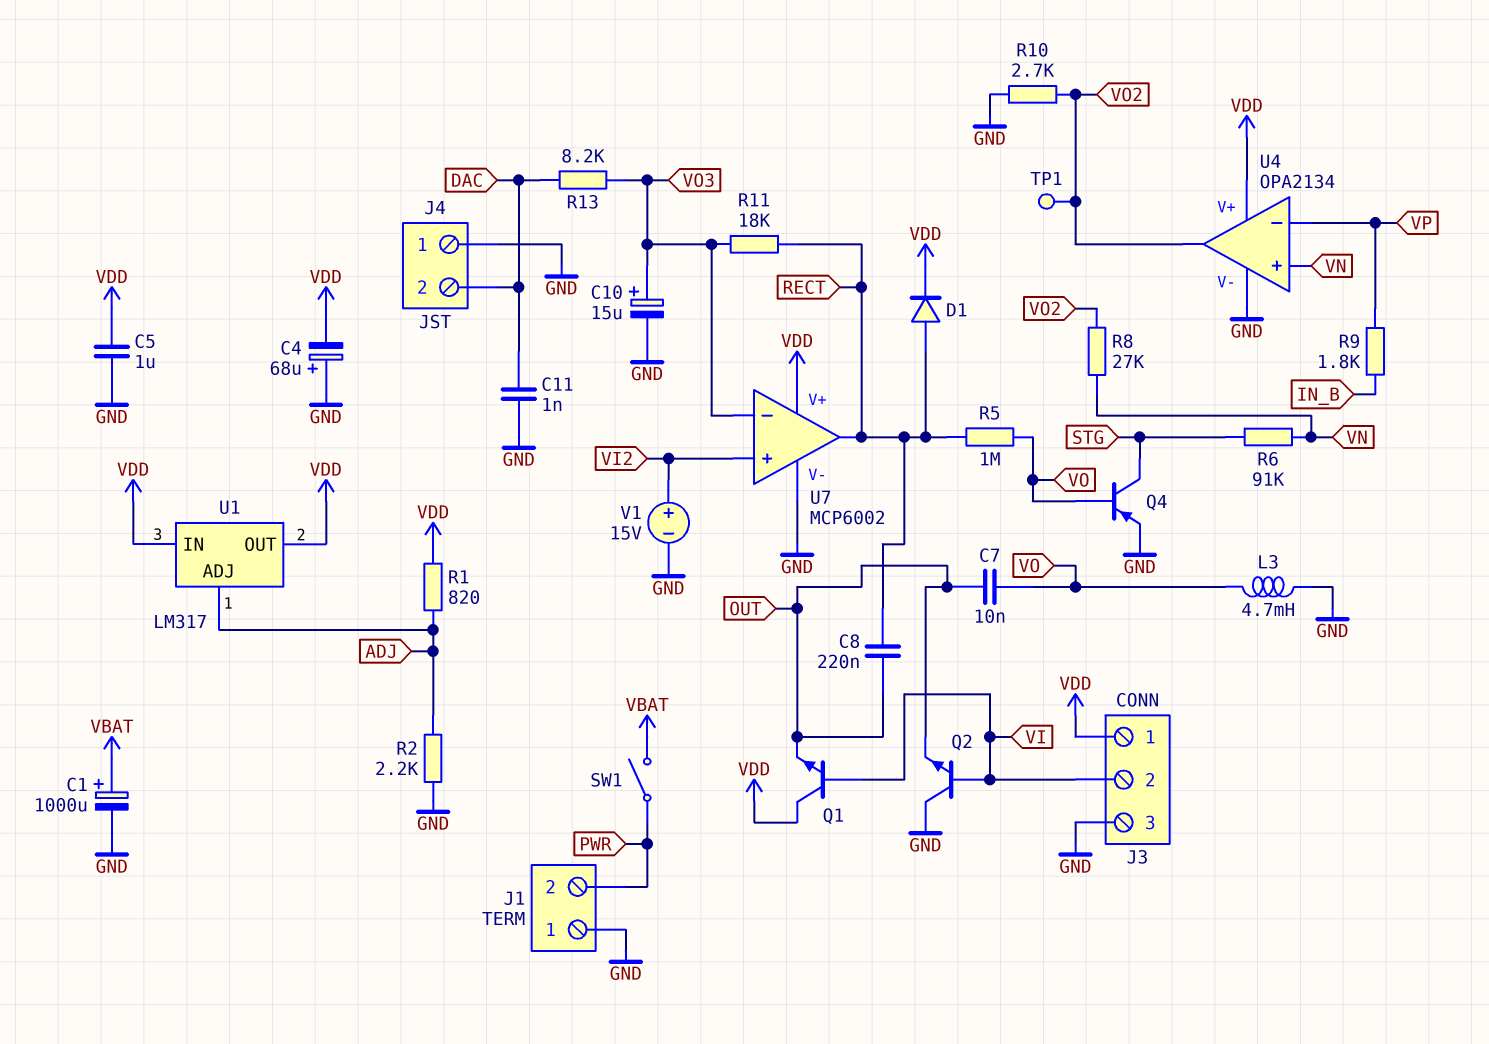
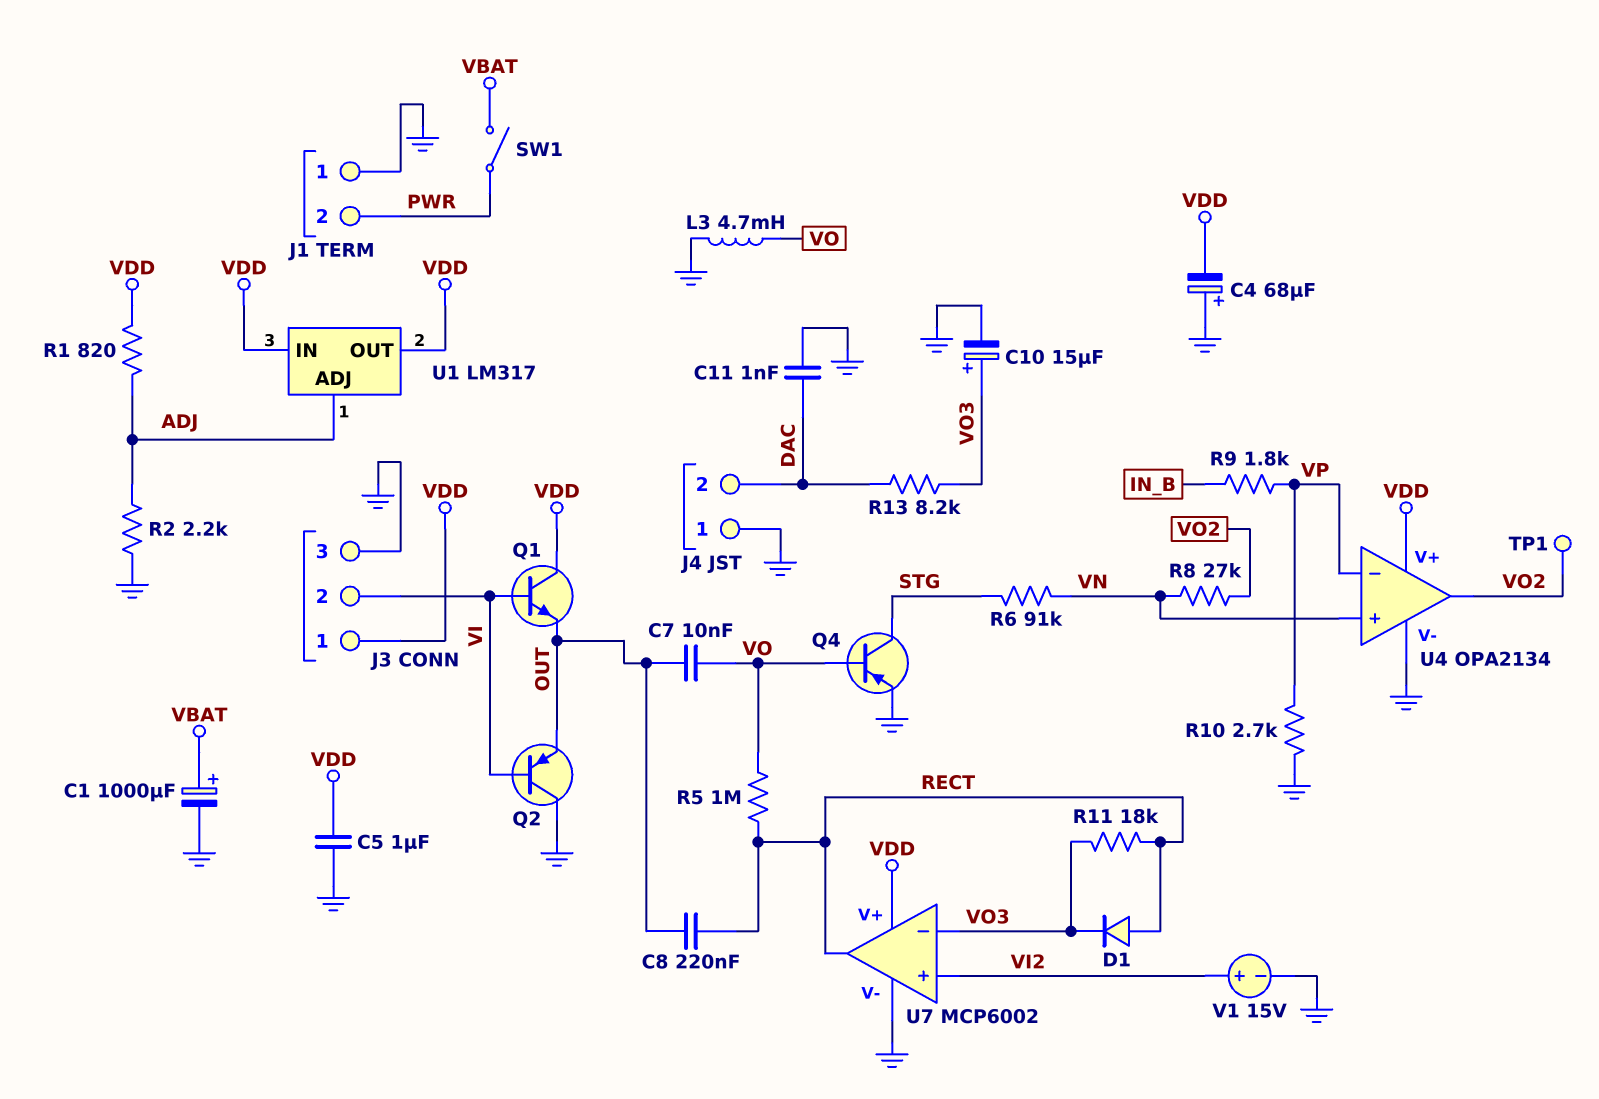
D1: diode (A RECT, K VDD) -> diode (A RECT, K VO3)
Q2: NPN (B VI, C GND, E OUT) -> PNP (B VI, C GND, E OUT)
R10: 2.7k (GND, VO2) -> 2.7k (GND, VP)

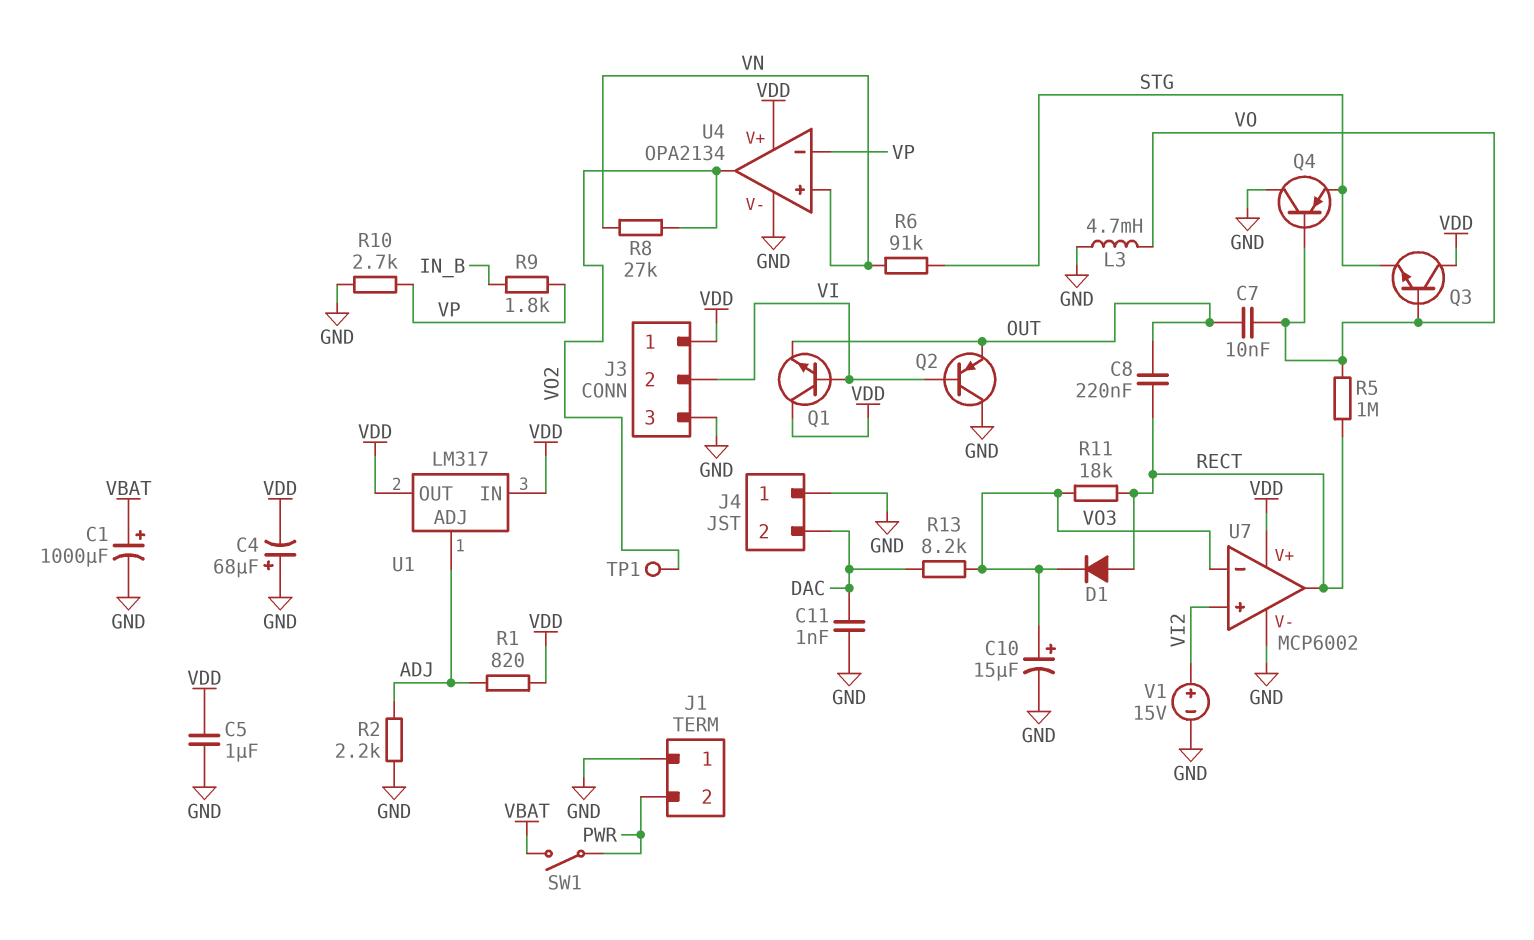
Q3: none -> NPN (B VO, C VDD, E STG)
Q4: PNP (B VO, C STG, E GND) -> PNP (B VO, C GND, E STG)

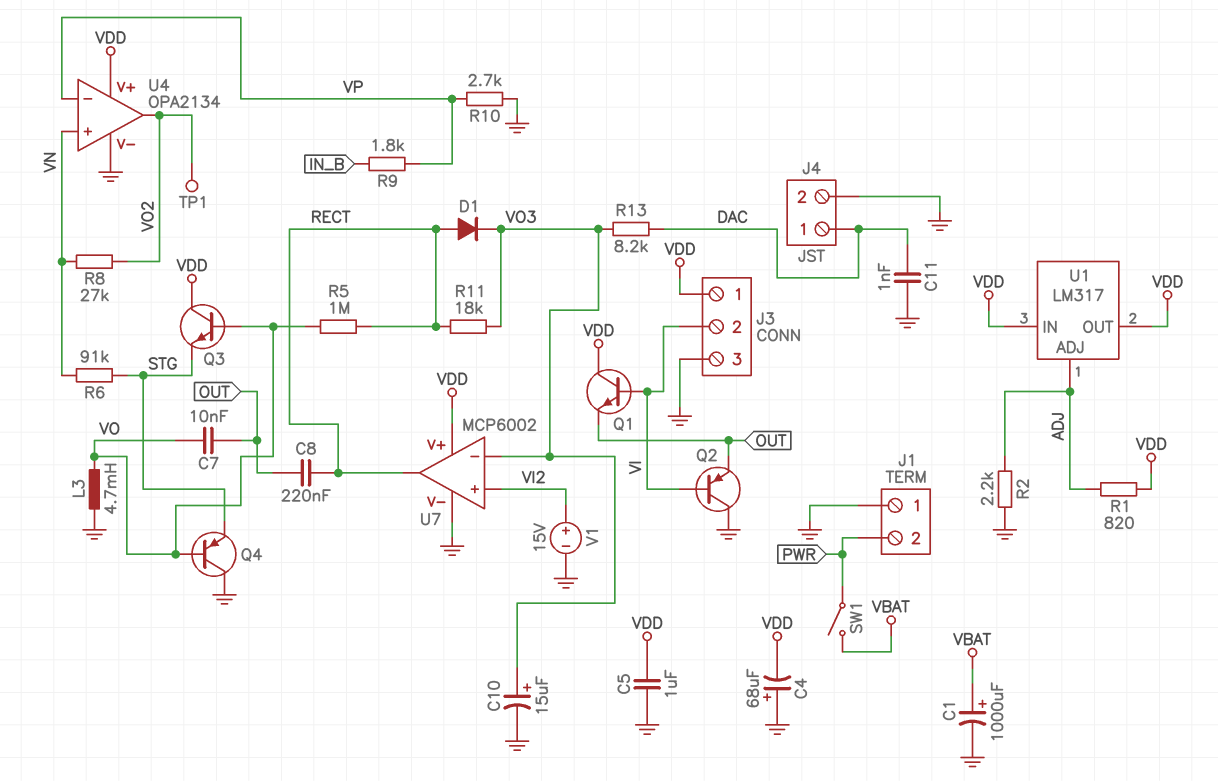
J4 pin 1: GND -> DAC
J4 pin 2: DAC -> GND

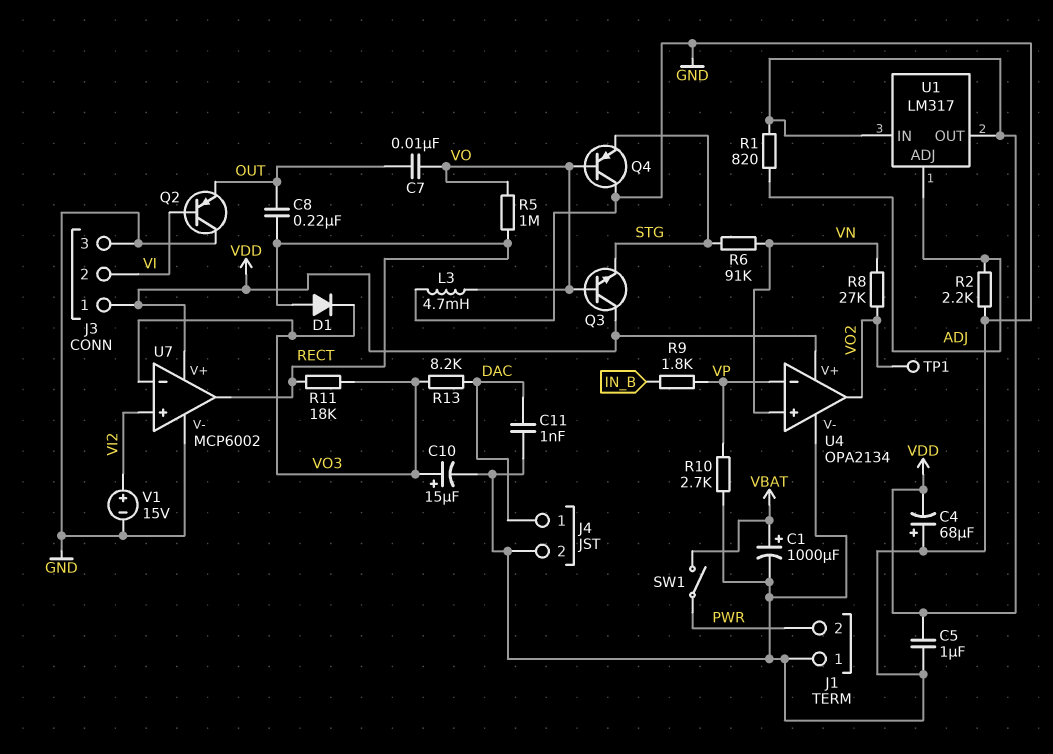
Q1: NPN (B VI, C VDD, E OUT) -> none

